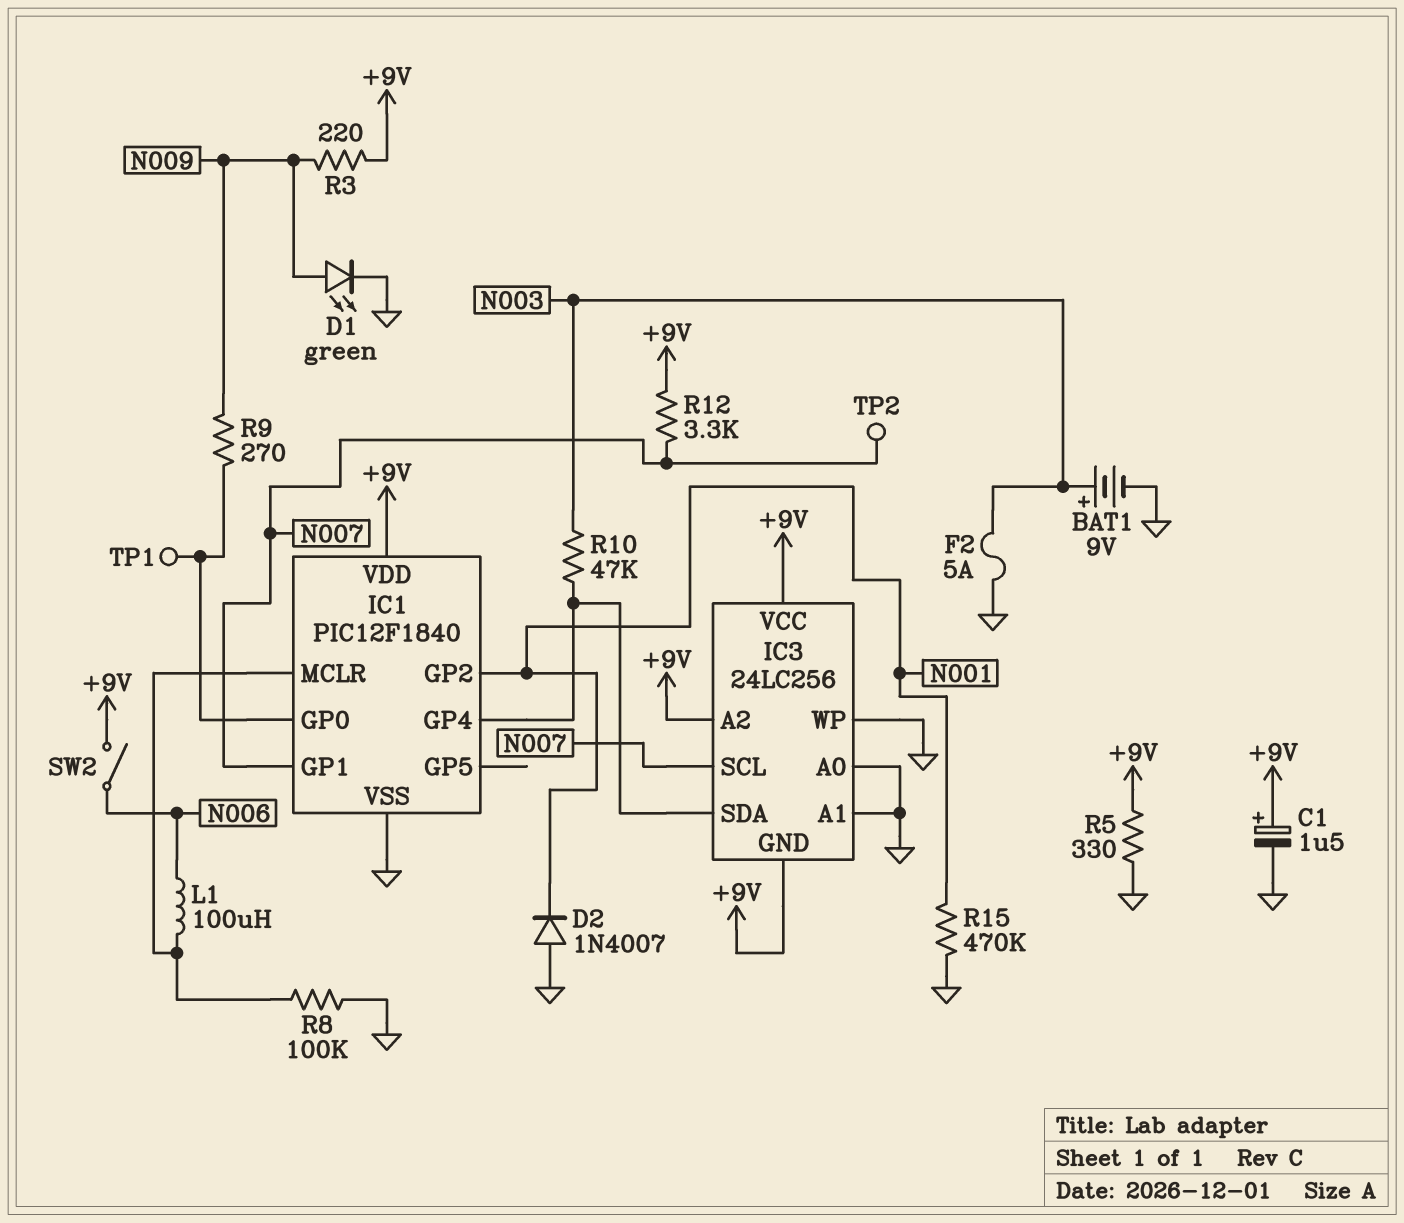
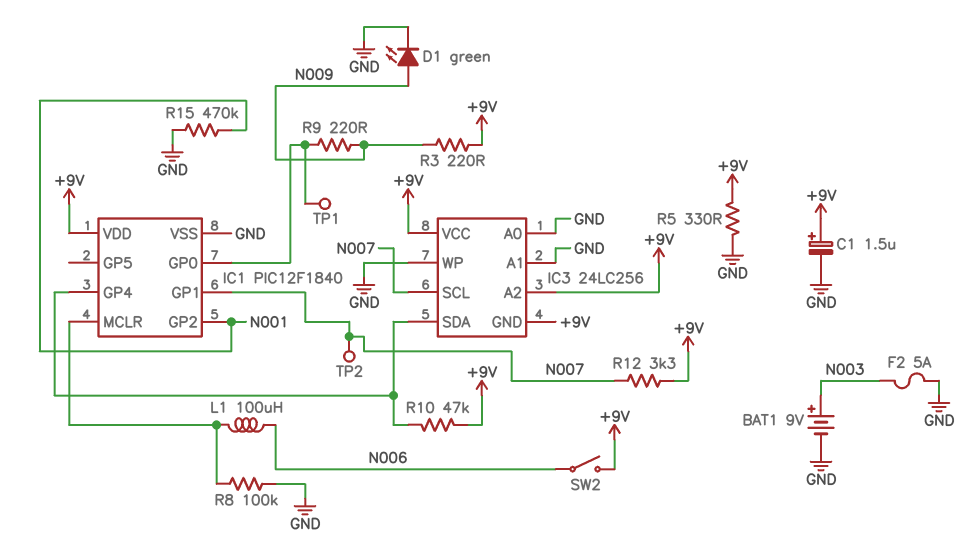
D2: diode 1N4007 (A GND, K N001) -> none
R9: 270 (IC1/GP0, N009) -> 220 (IC1/GP0, N009)
R10: 47k (IC1/GP4, N003) -> 47k (+9V, IC1/GP4)

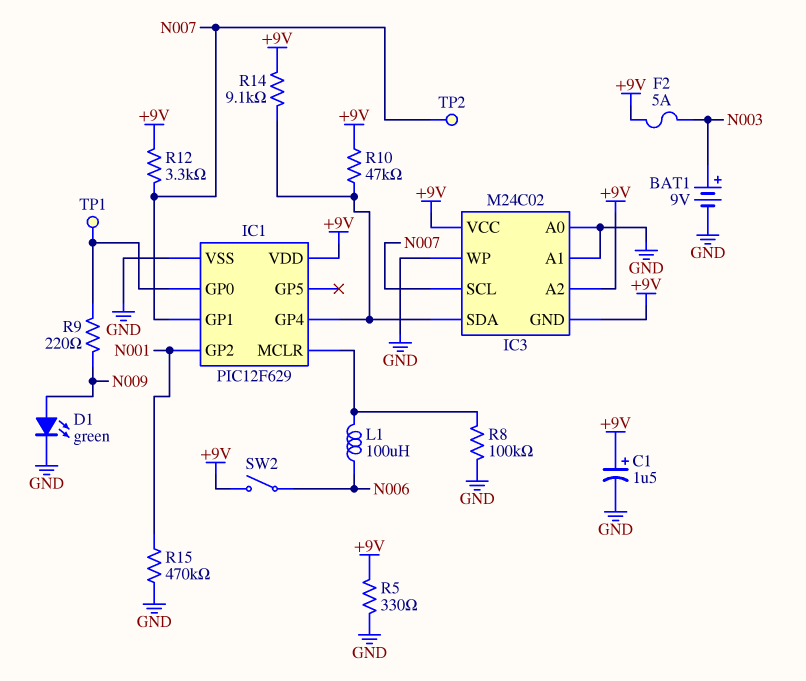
F2: 5A (GND, N003) -> 5A (+9V, N003)
IC1: PIC12F1840 -> PIC12F629
IC3: 24LC256 -> M24C02
R3: 220 (+9V, N009) -> none
R14: none -> 9.1k (+9V, IC1/GP4)

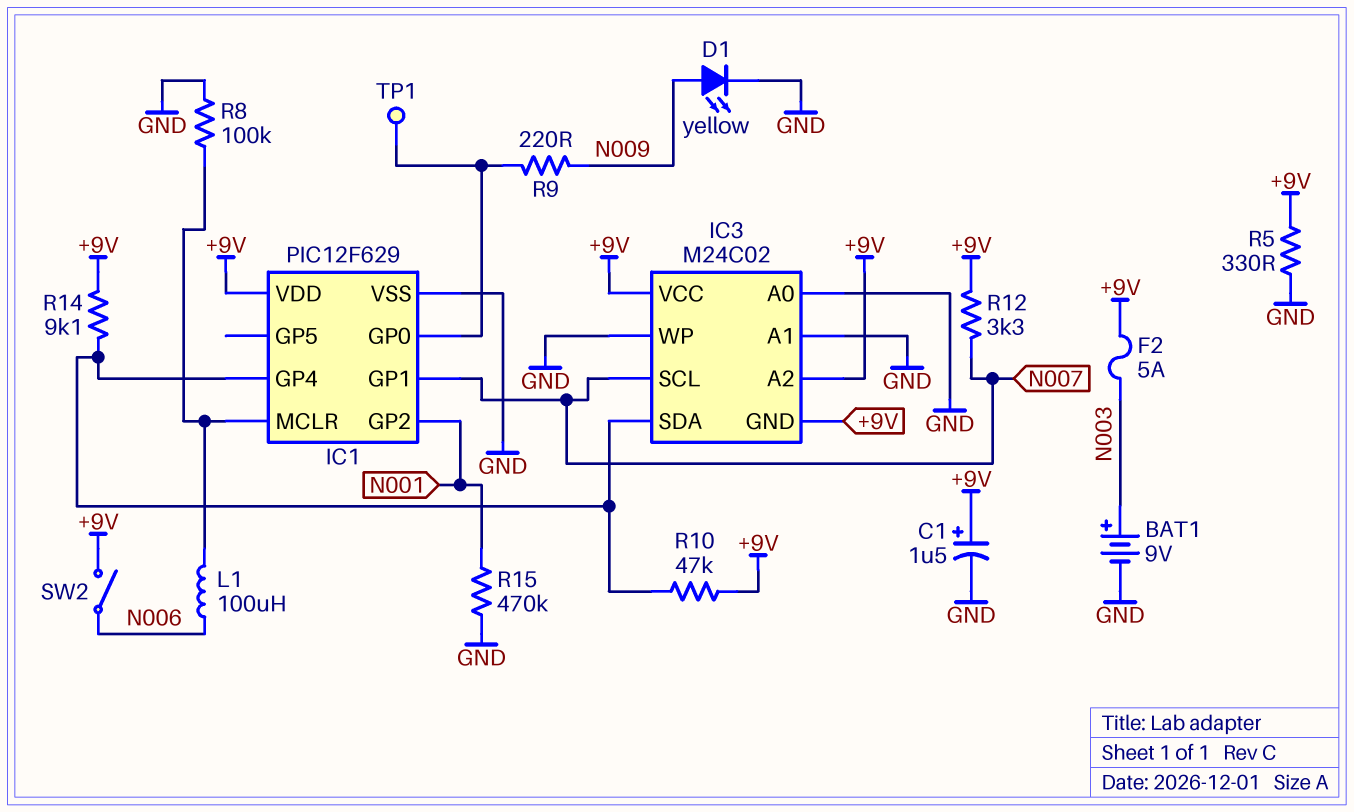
D1: LED green (A N009, K GND) -> LED yellow (A N009, K GND)
TP2: test point (N007) -> none

